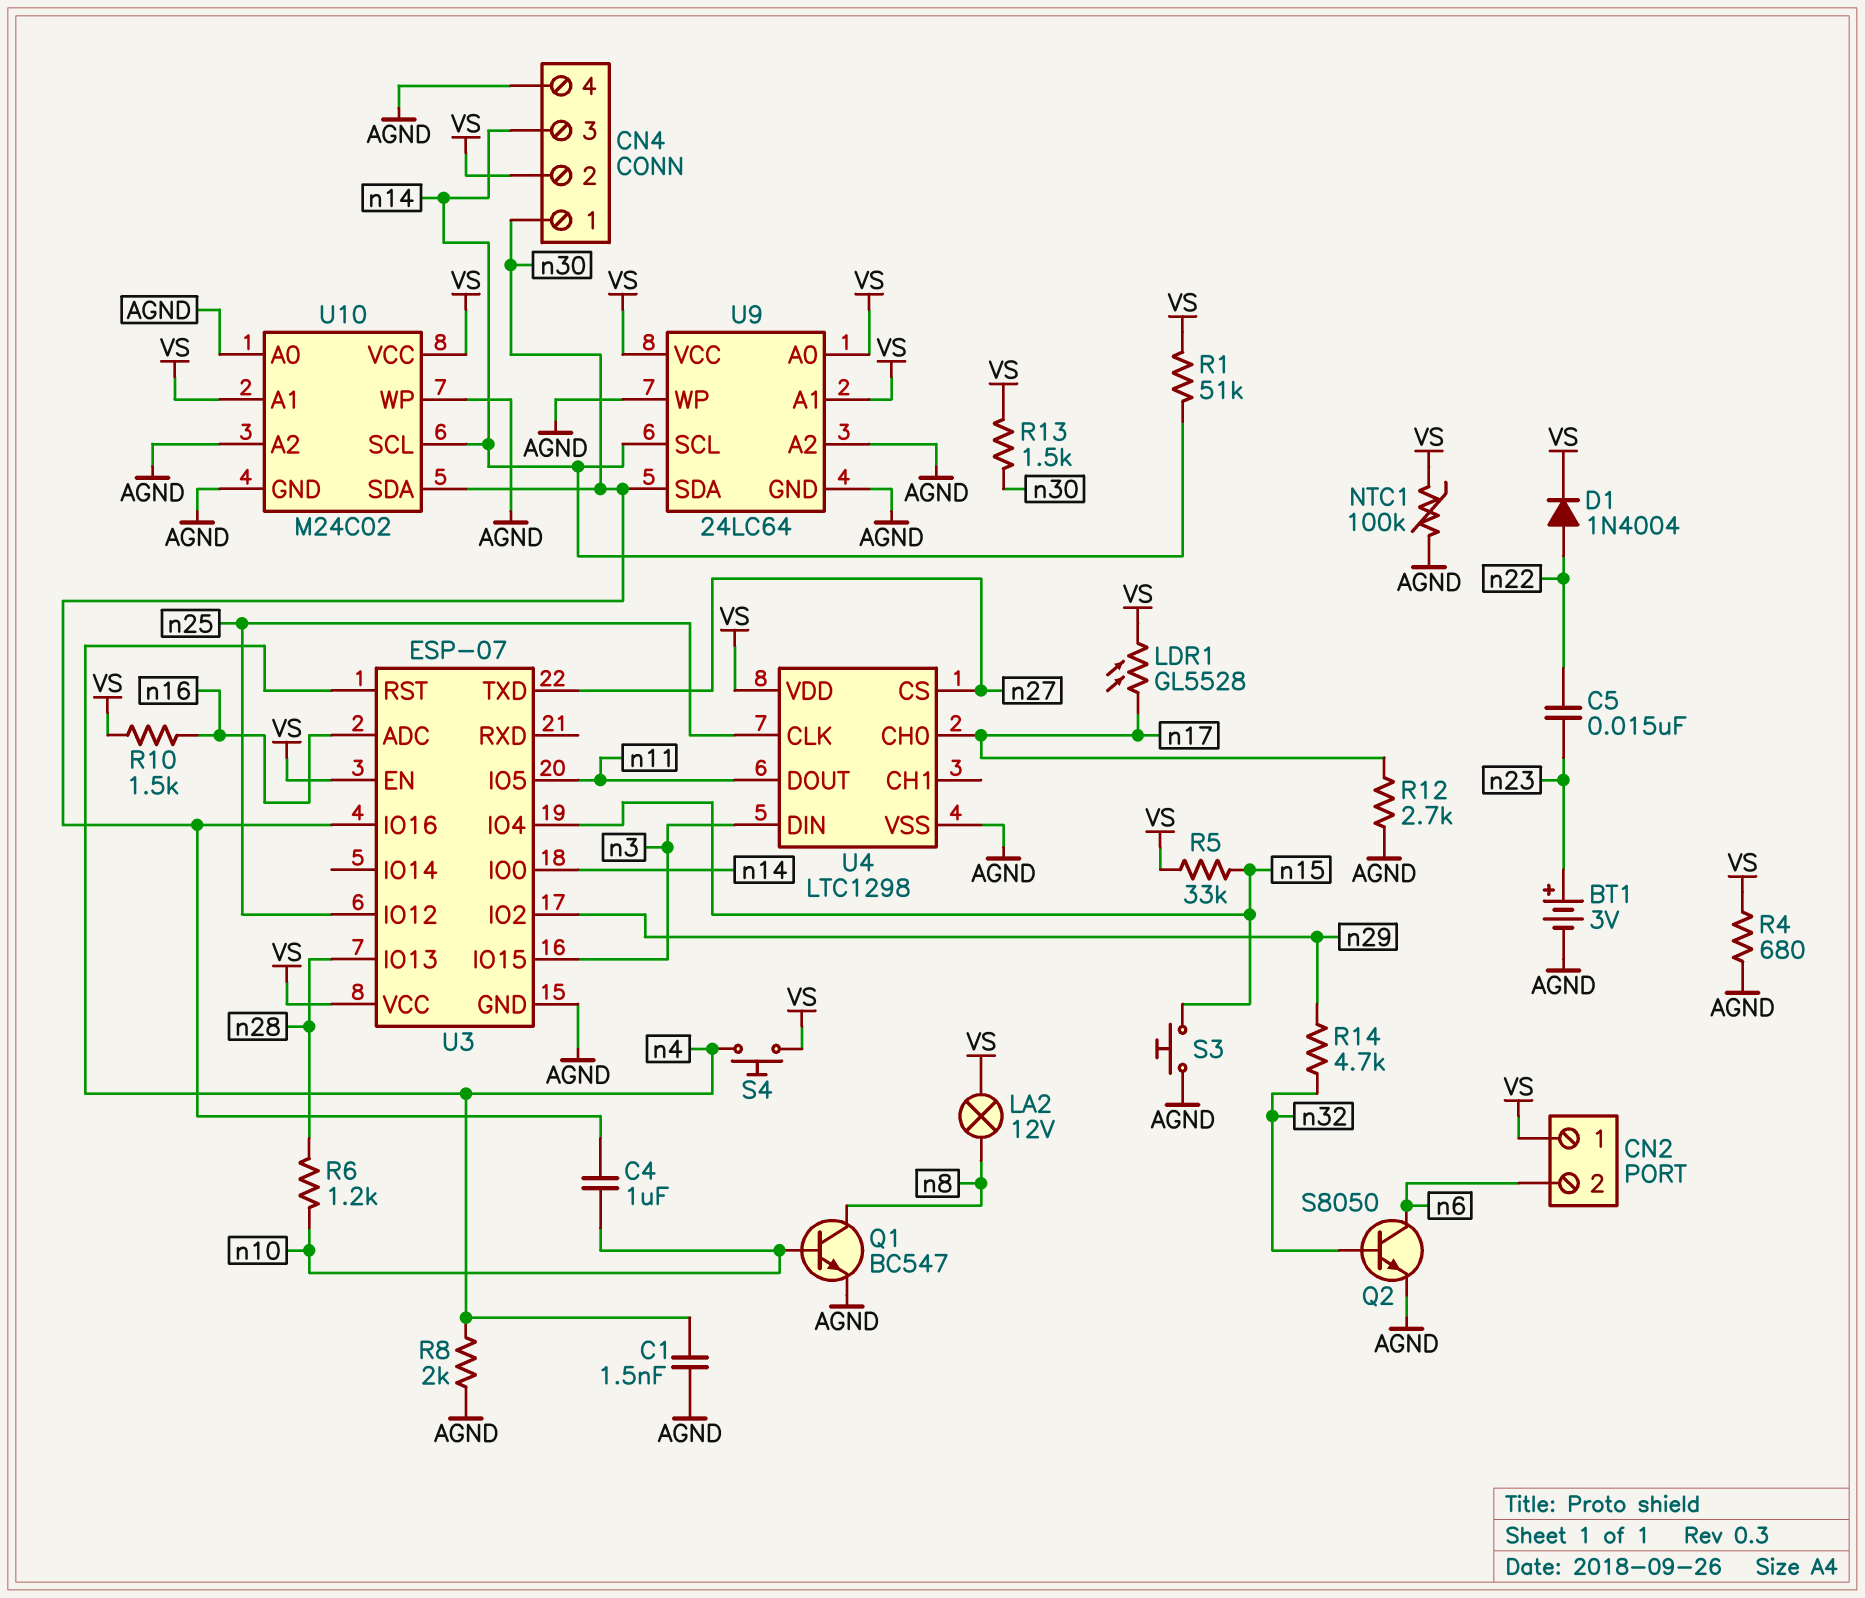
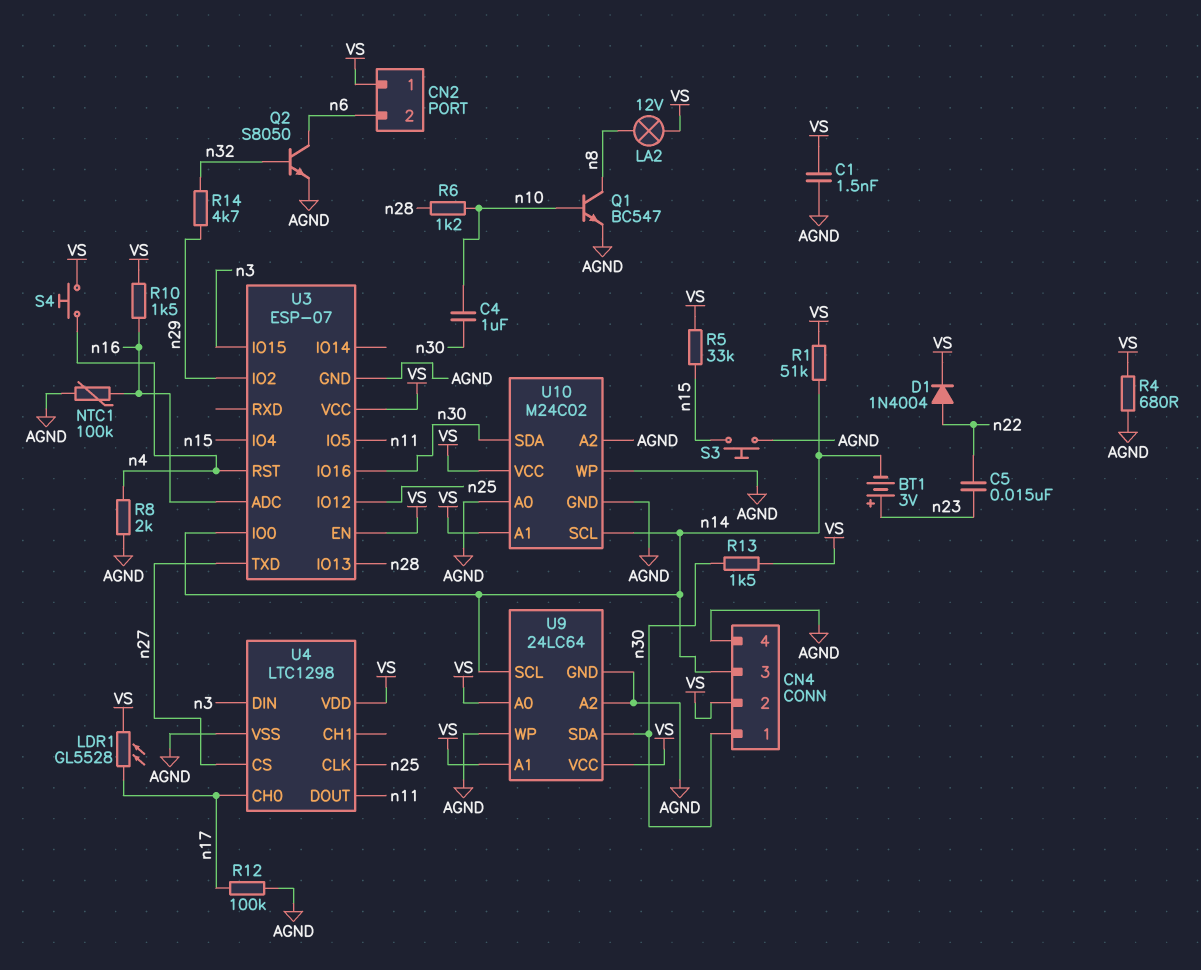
BT1: 3V (plus n23, minus AGND) -> 3V (plus n23, minus n14)
C1: 1.5nF (AGND, n4) -> 1.5nF (AGND, VS)
NTC1: 100k (AGND, VS) -> 100k (AGND, n16)
R12: 2.7k (AGND, n17) -> 100k (AGND, n17)

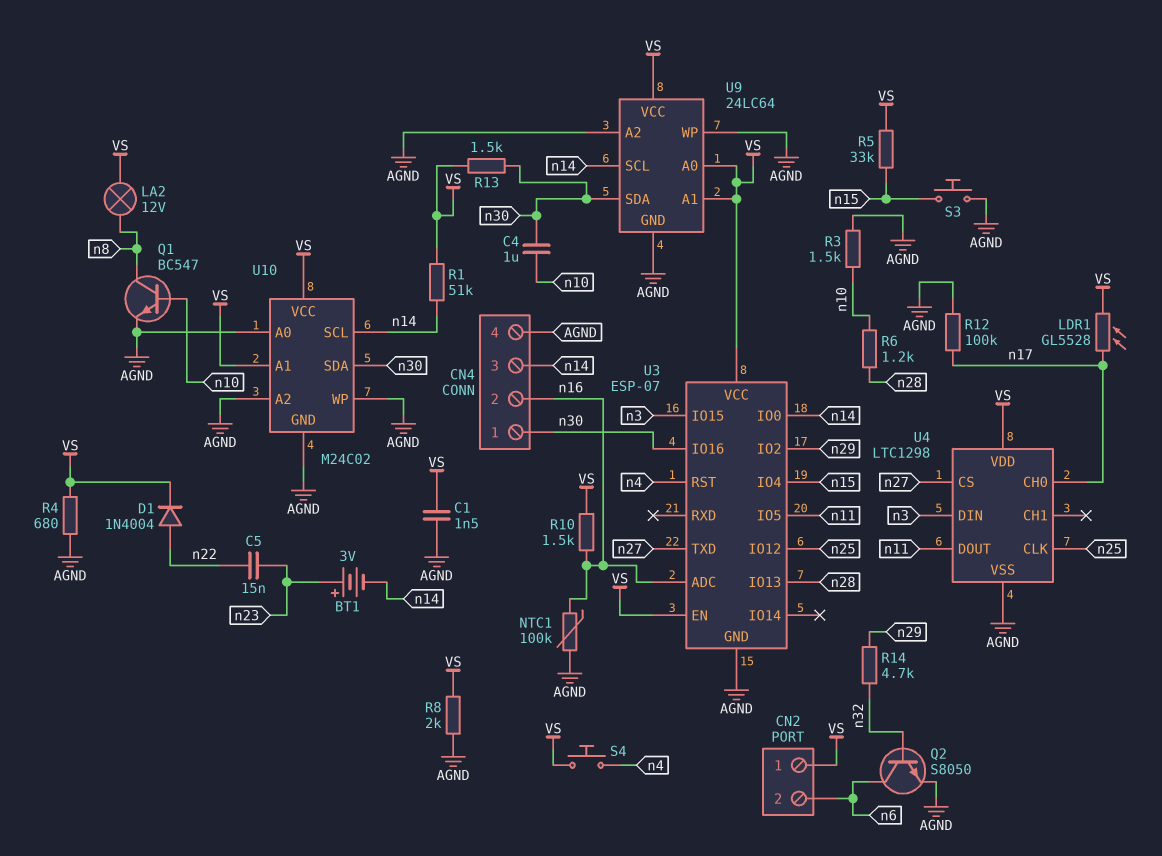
CN4 pin 2: VS -> n16
R3: none -> 1.5k (AGND, n10)
R8: 2k (AGND, n4) -> 2k (AGND, VS)

